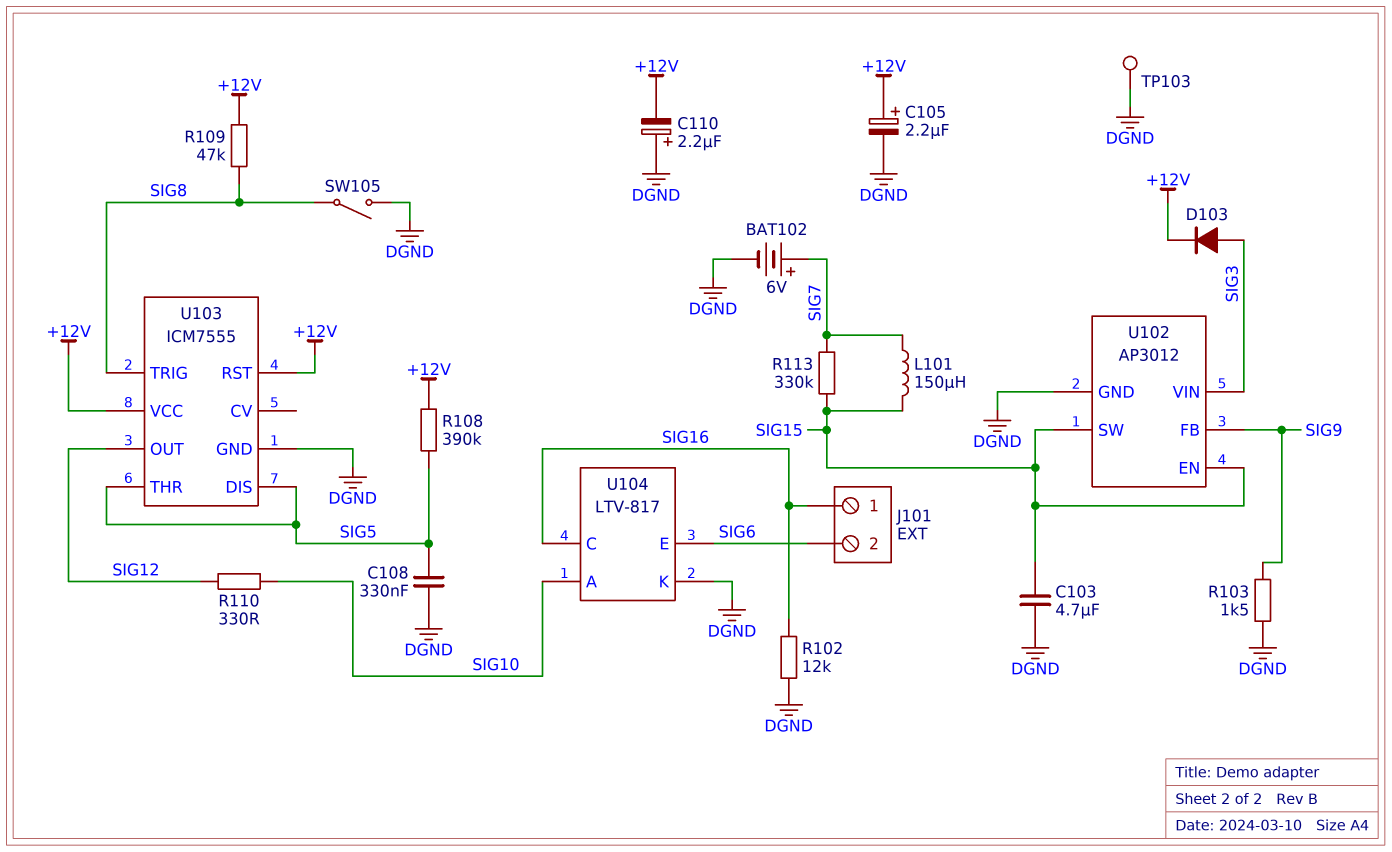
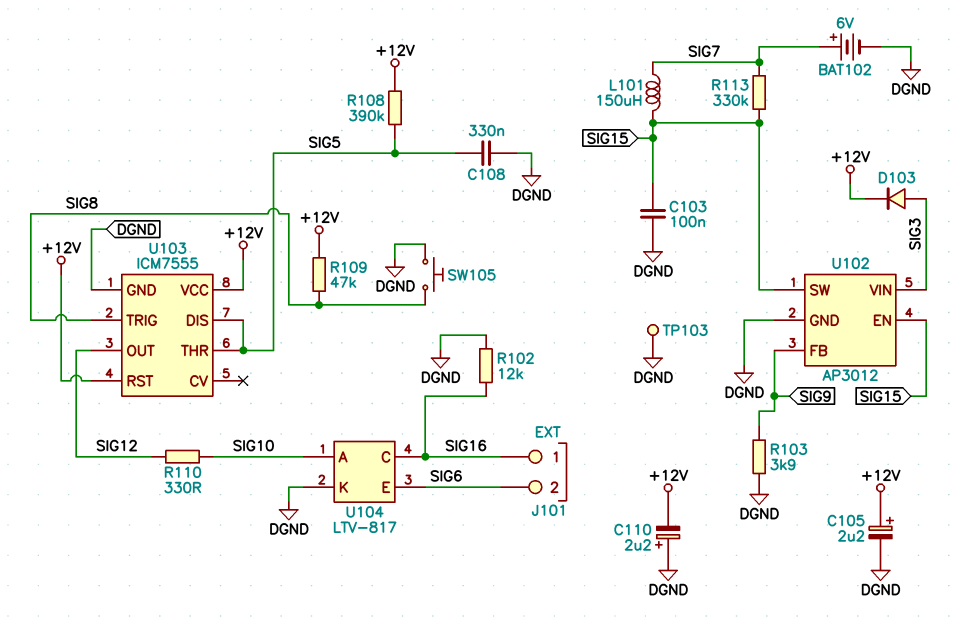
C103: 4.7uF (DGND, SIG15) -> 100nF (DGND, SIG15)
R103: 1.5k (DGND, SIG9) -> 3.9k (DGND, SIG9)
SW105: switch (DGND, SIG8) -> button (DGND, SIG8)

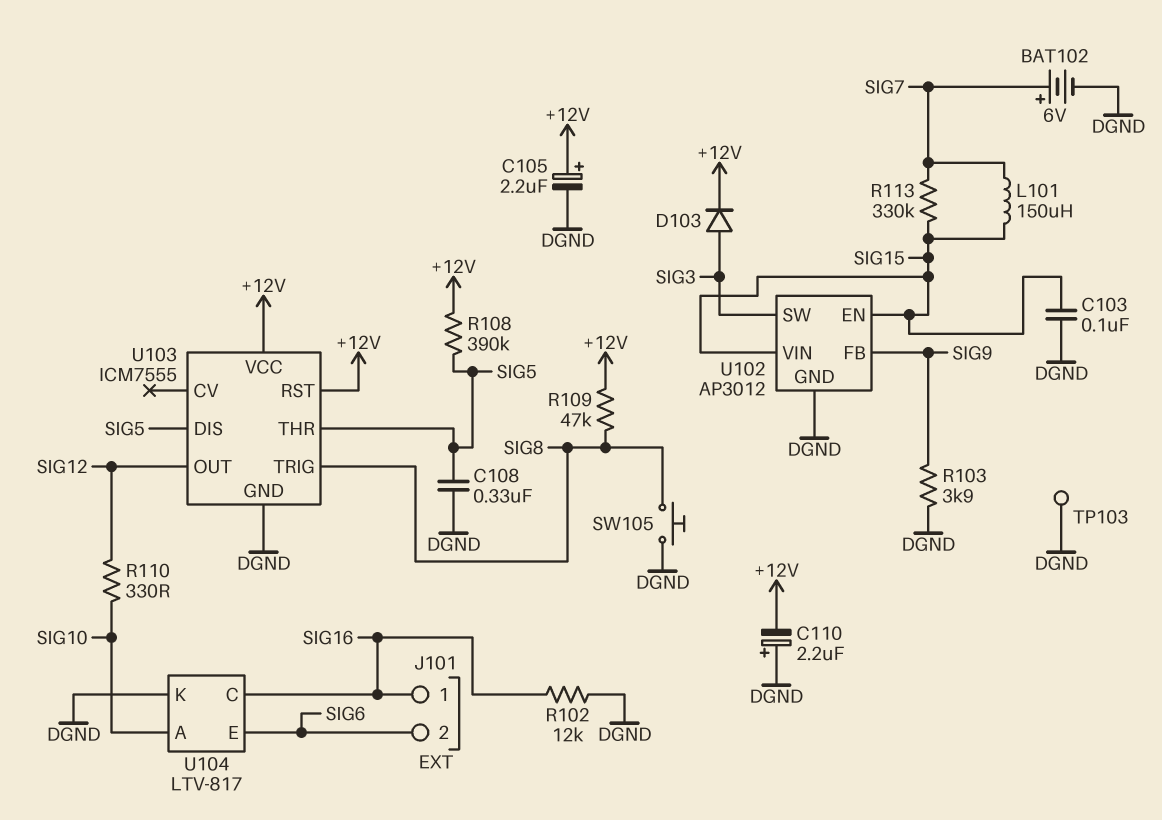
U102 pin SW: SIG15 -> SIG3
U102 pin VIN: SIG3 -> SIG15

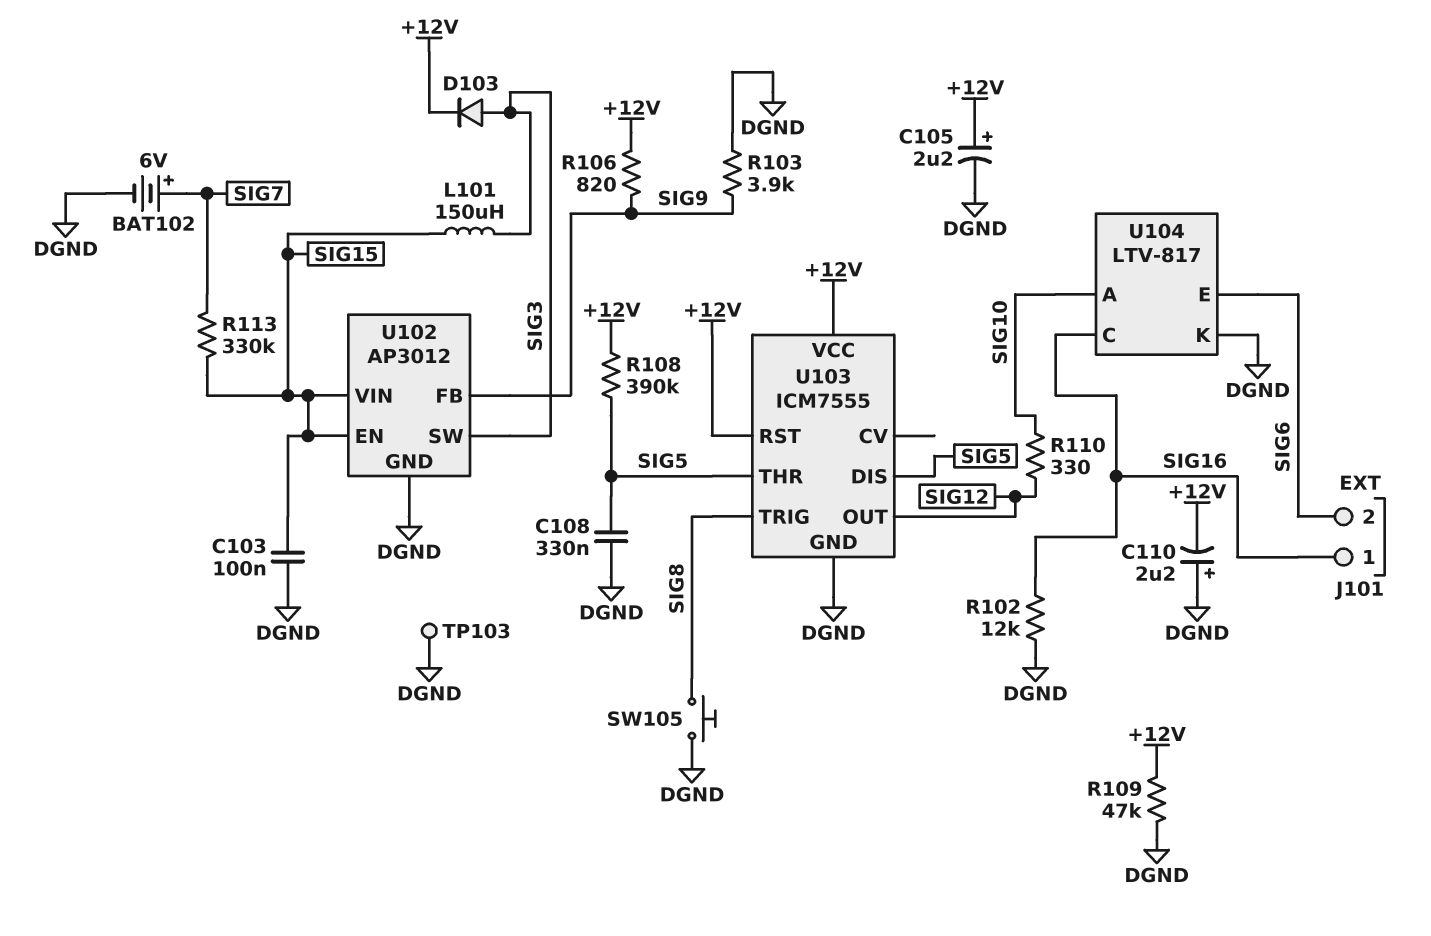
L101: 150uH (SIG7, SIG15) -> 150uH (SIG3, SIG15)
R106: none -> 820 (+12V, SIG9)
R109: 47k (+12V, SIG8) -> 47k (+12V, DGND)

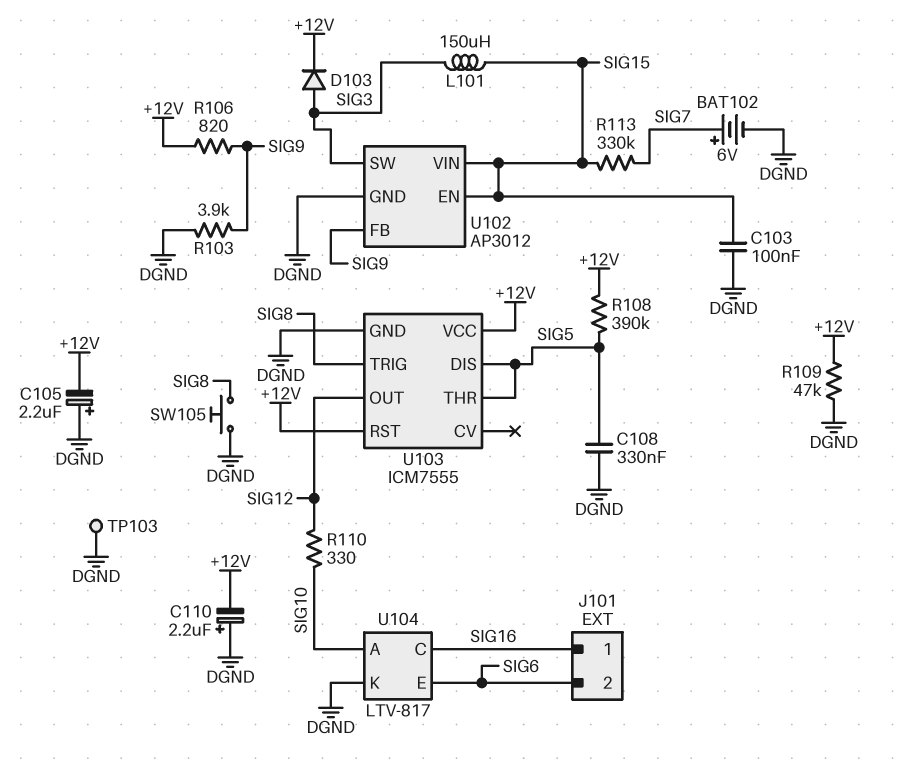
C105: 2.2uF (plus +12V, minus DGND) -> 2.2uF (plus DGND, minus +12V)
R102: 12k (DGND, SIG16) -> none

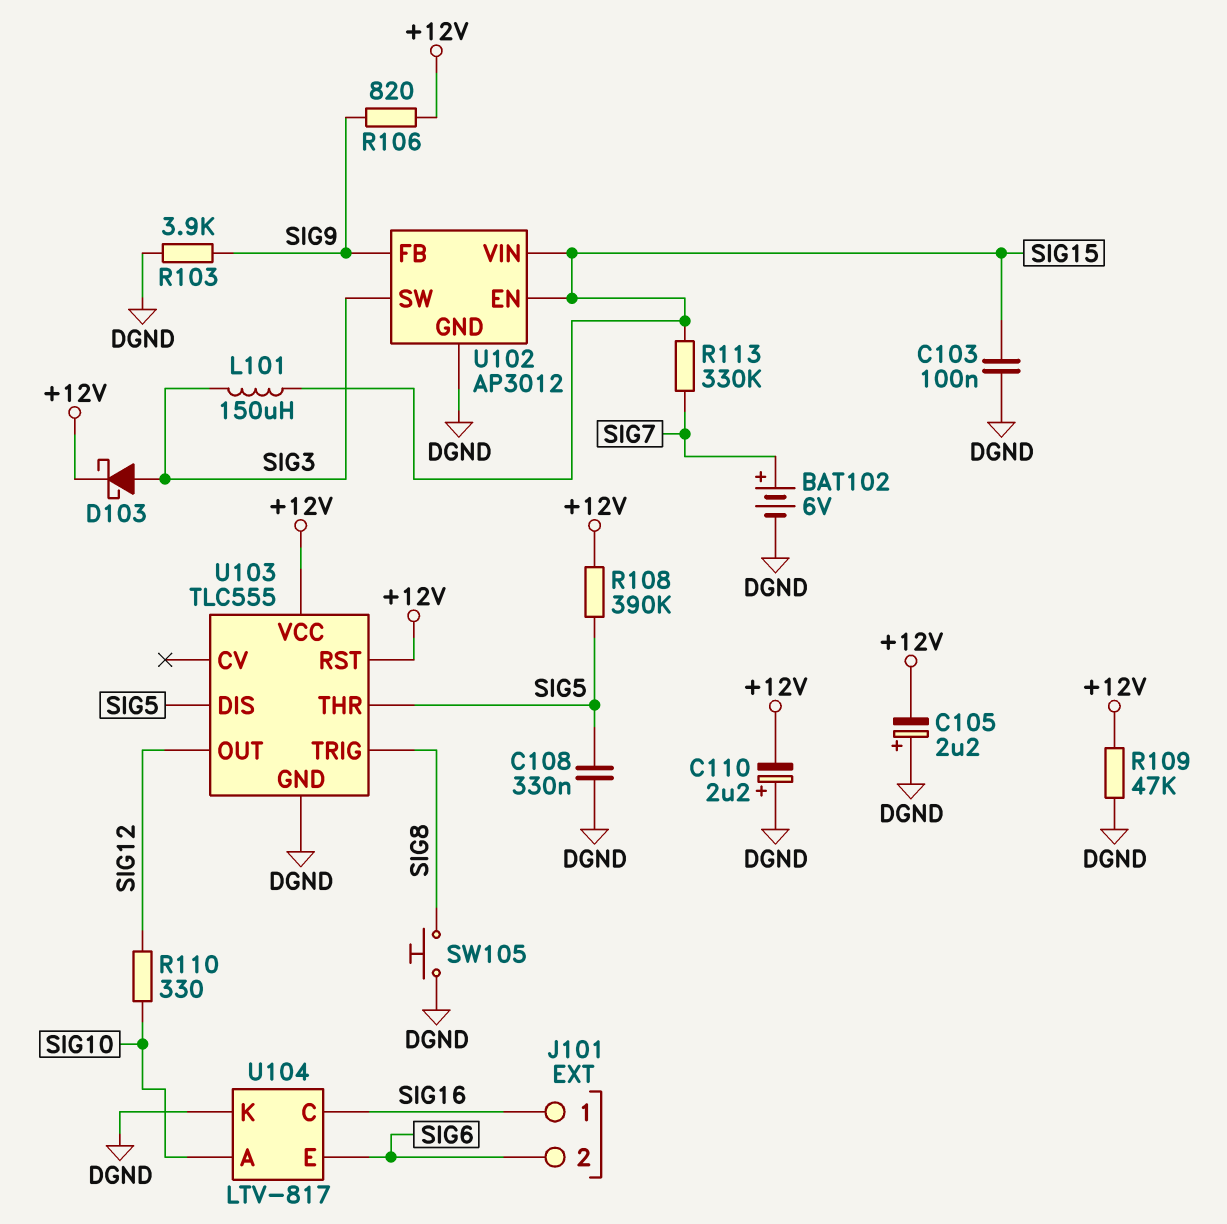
D103: diode (A SIG3, K +12V) -> schottky (A SIG3, K +12V)
TP103: test point (DGND) -> none
U103: ICM7555 -> TLC555

